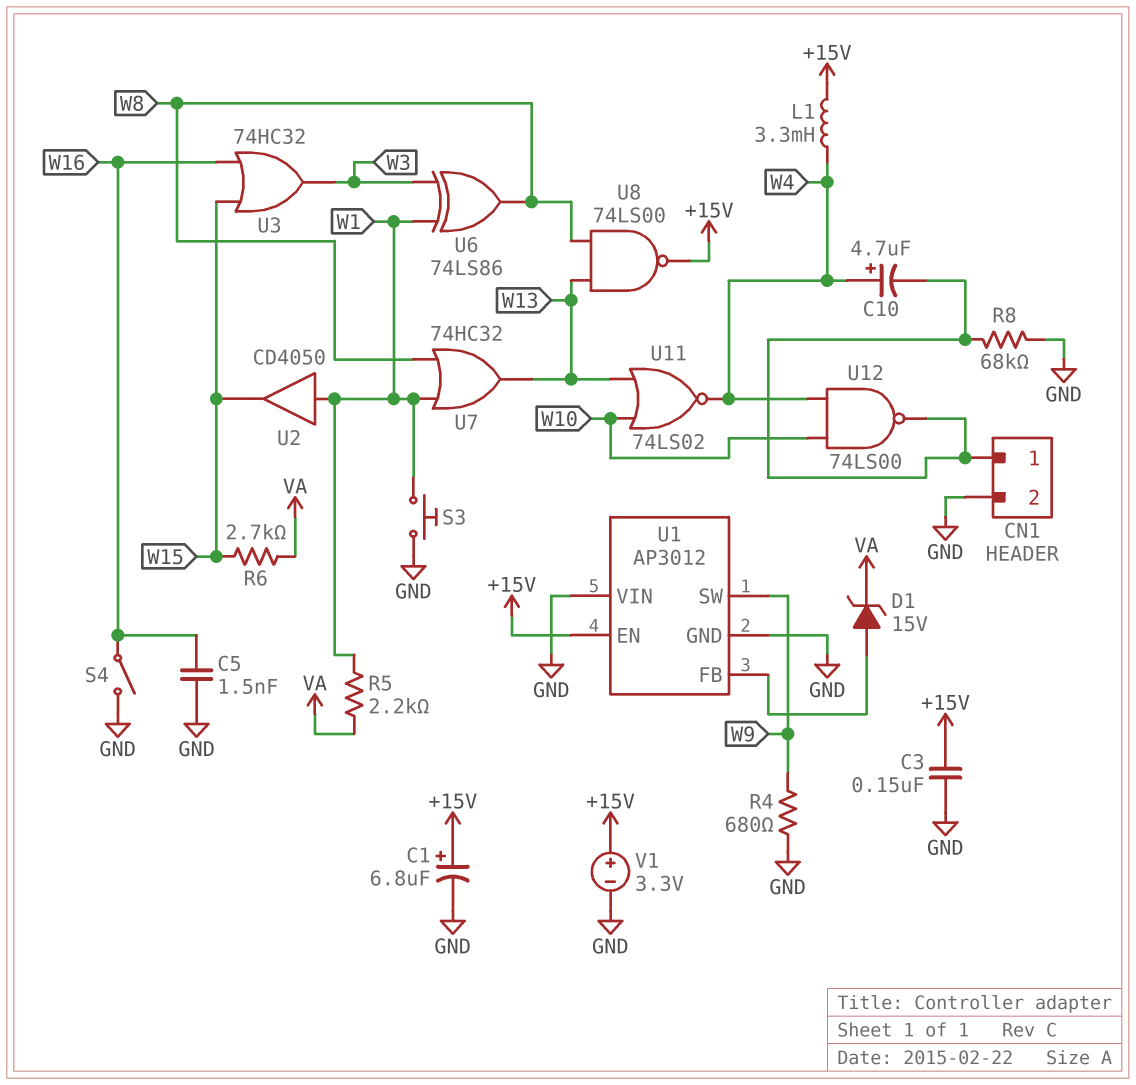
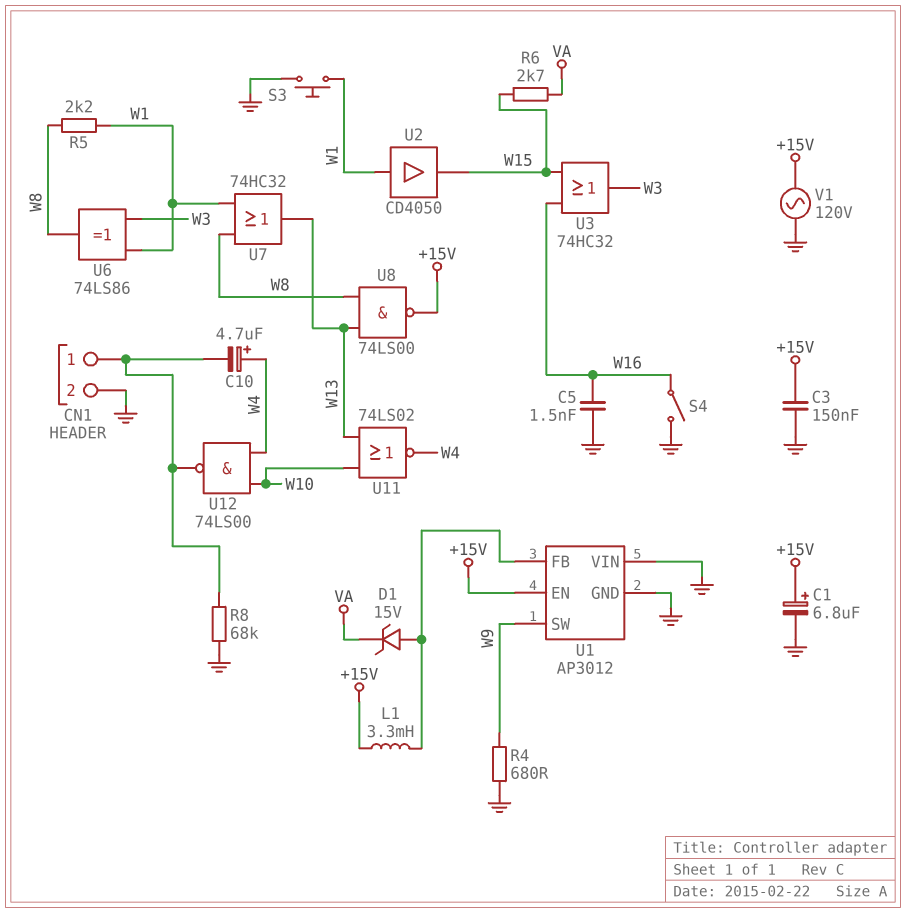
L1: 3.3mH (+15V, W4) -> 3.3mH (+15V, U1/FB)
R5: 2.2k (VA, W1) -> 2.2k (W1, W8)
V1: 3.3V (plus +15V, minus GND) -> AC 120V (+15V, GND)

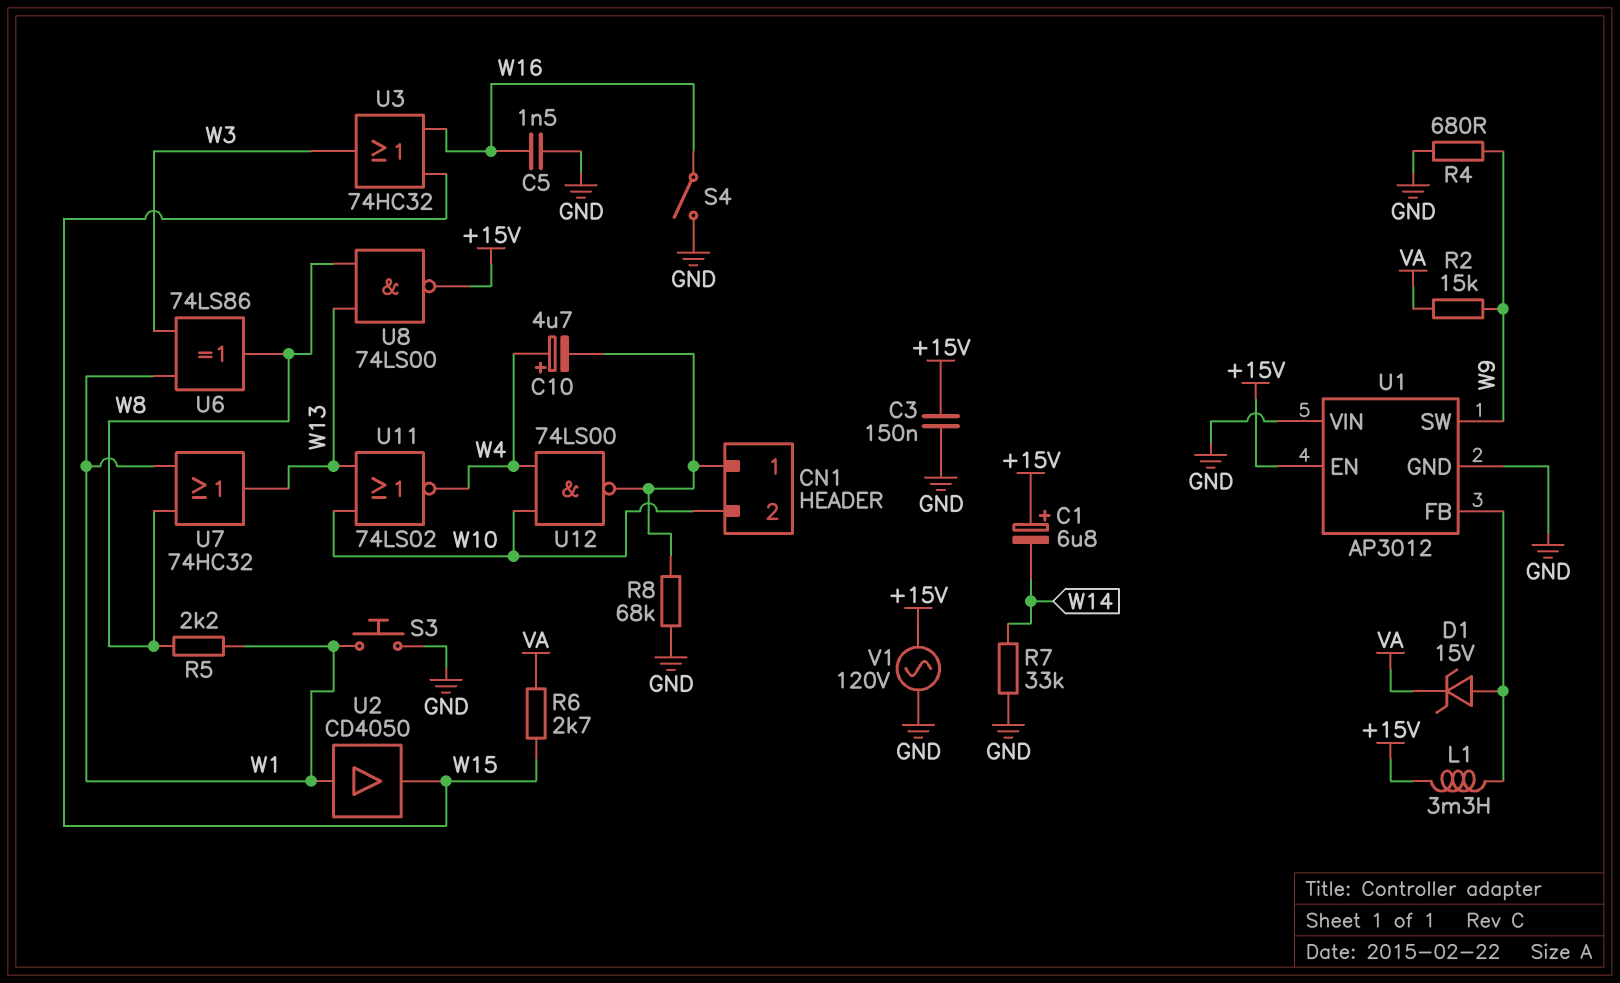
C1: 6.8uF (plus +15V, minus GND) -> 6.8uF (plus +15V, minus W14)
CN1 pin 2: GND -> W10
R2: none -> 15k (VA, W9)
R7: none -> 33k (GND, W14)

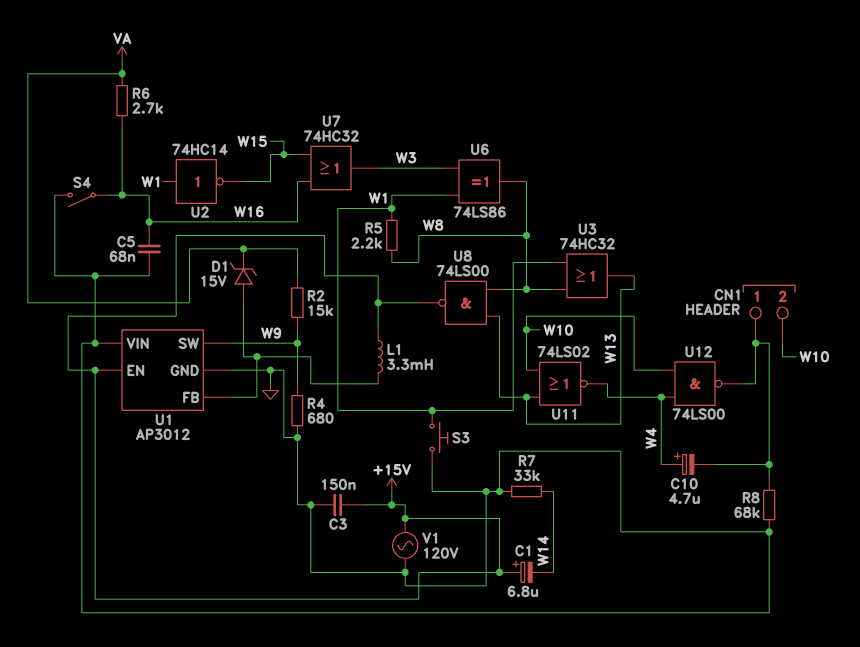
C5: 1.5nF (GND, W16) -> 68nF (GND, W16)
R6: 2.7k (VA, W15) -> 2.7k (VA, W16)
U2: buffer CD4050 (in W1, out W15) -> NOT 74HC14 (in W1, out W15)
U3: OR 74HC32 (in W15, in W16, out W3) -> OR 74HC32 (in W1, in W8, out W13)
U7: OR 74HC32 (in W1, in W8, out W13) -> OR 74HC32 (in W15, in W16, out W3)

